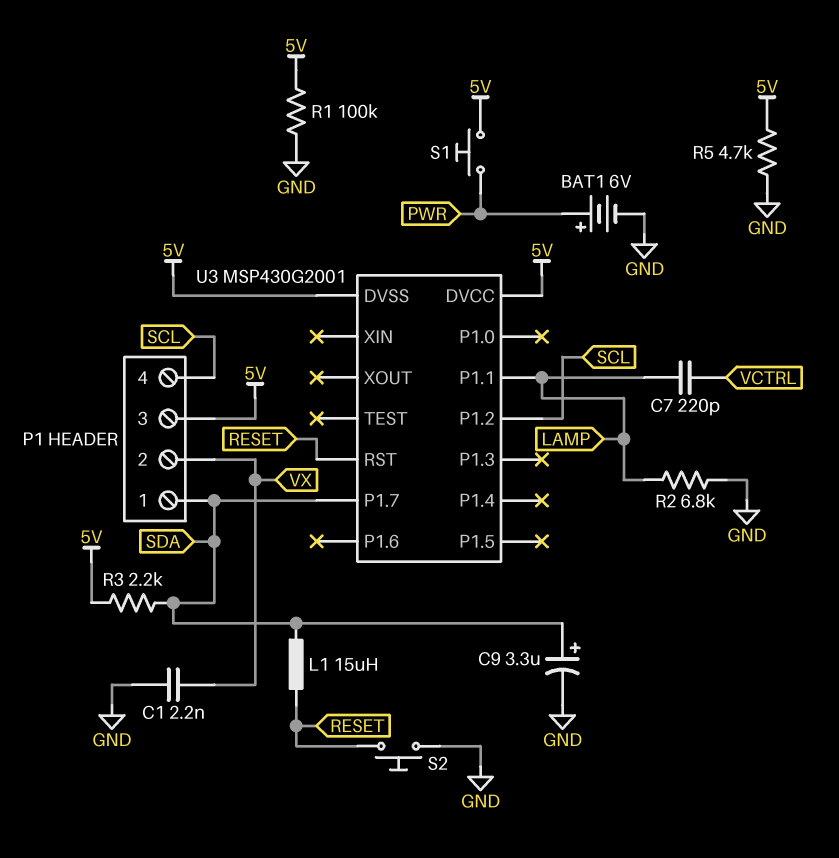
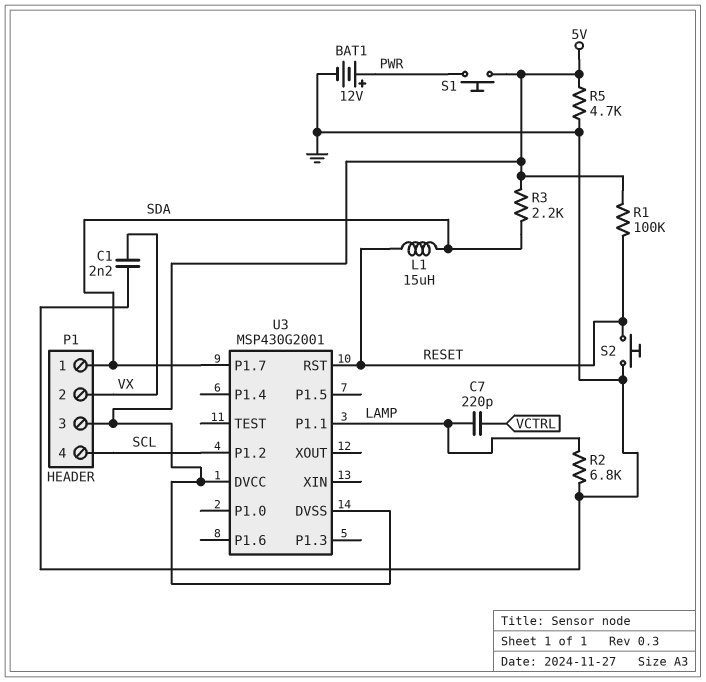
BAT1: 6V (plus PWR, minus GND) -> 12V (plus PWR, minus GND)
C9: 3.3uF (plus SDA, minus GND) -> none
R1: 100k (5V, GND) -> 100k (5V, RESET)

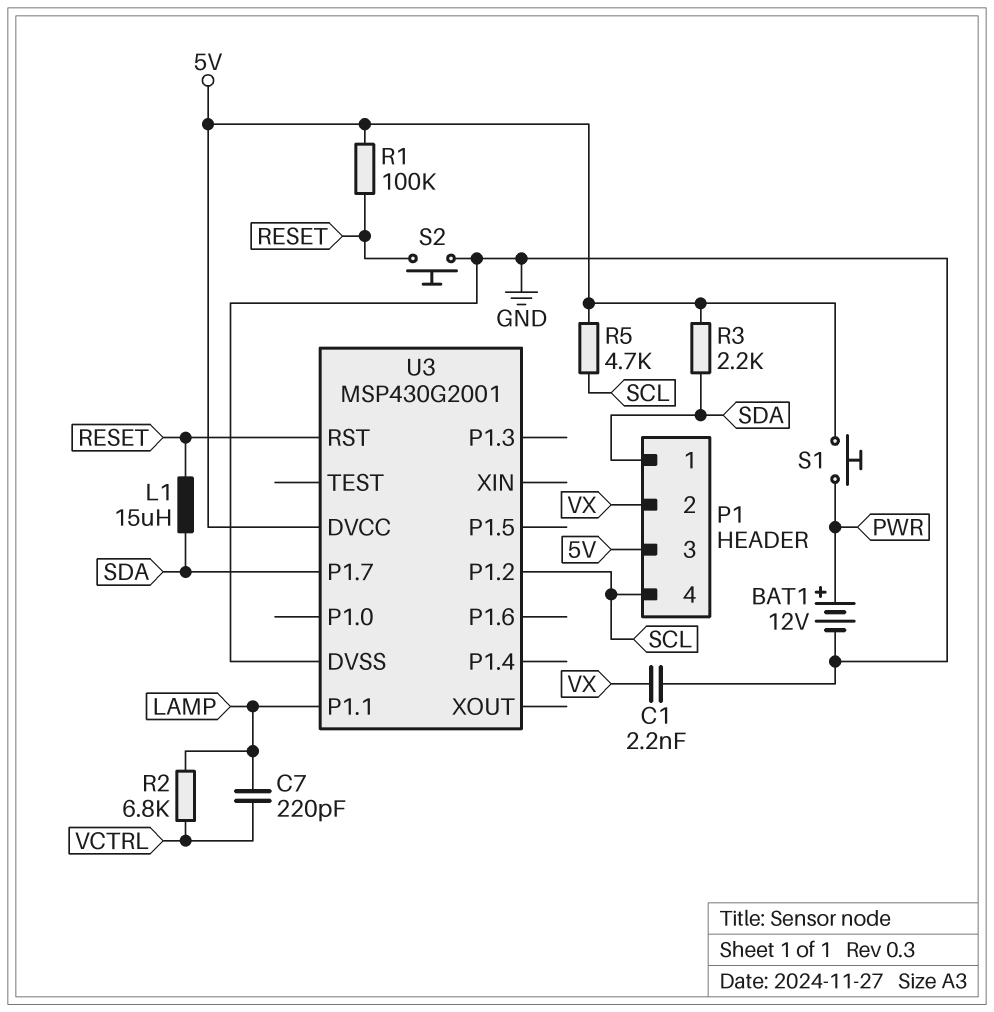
R2: 6.8k (GND, LAMP) -> 6.8k (LAMP, VCTRL)
R5: 4.7k (5V, GND) -> 4.7k (5V, SCL)
U3 pin DVSS: 5V -> GND

